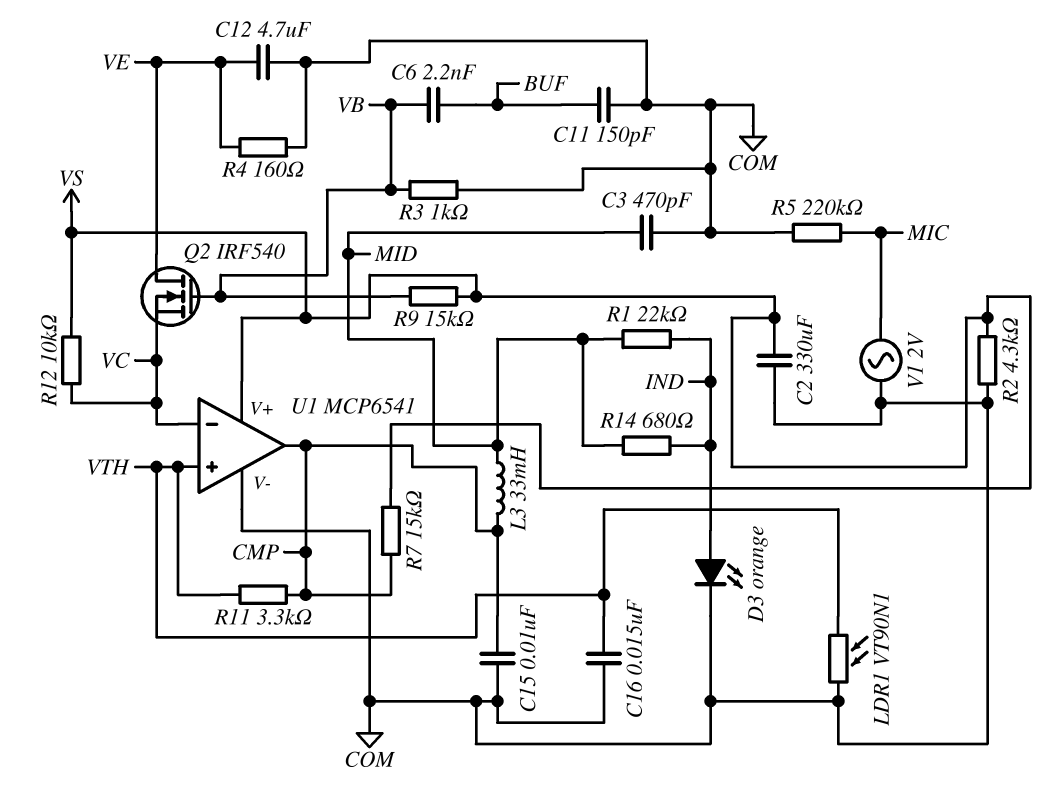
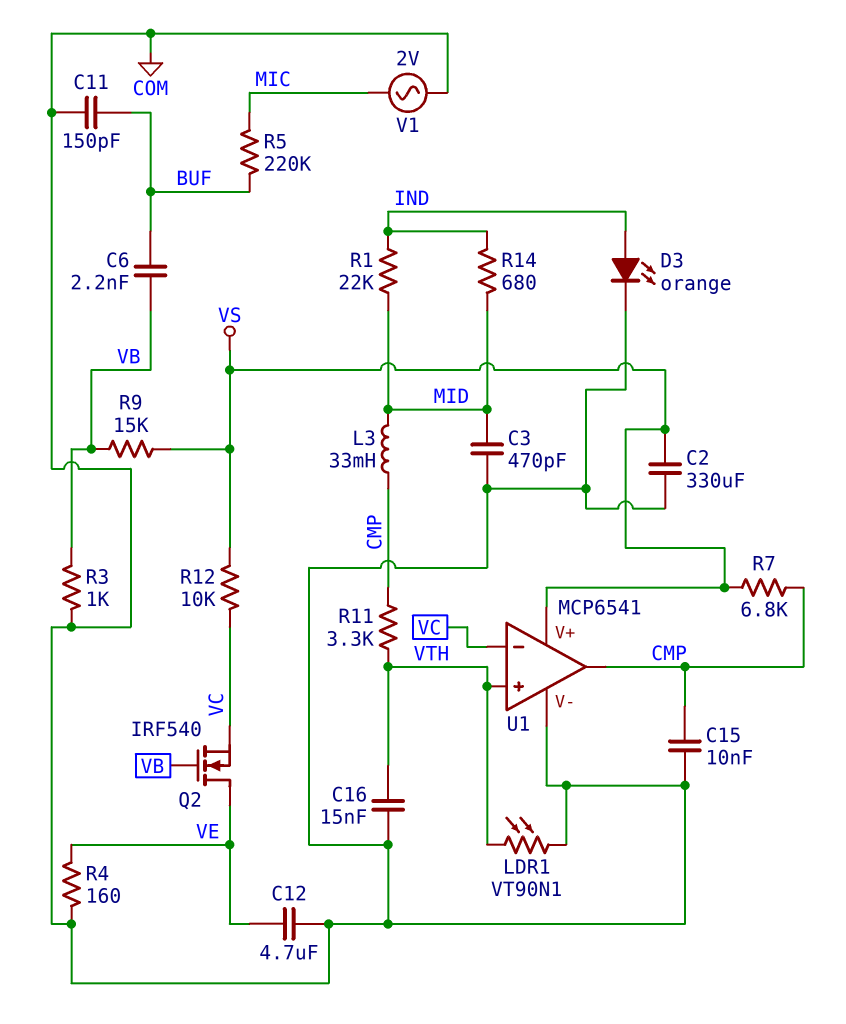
R2: 4.3k (COM, VS) -> none
R5: 220k (COM, MIC) -> 220k (BUF, MIC)
R7: 15k (CMP, VS) -> 6.8k (CMP, VS)

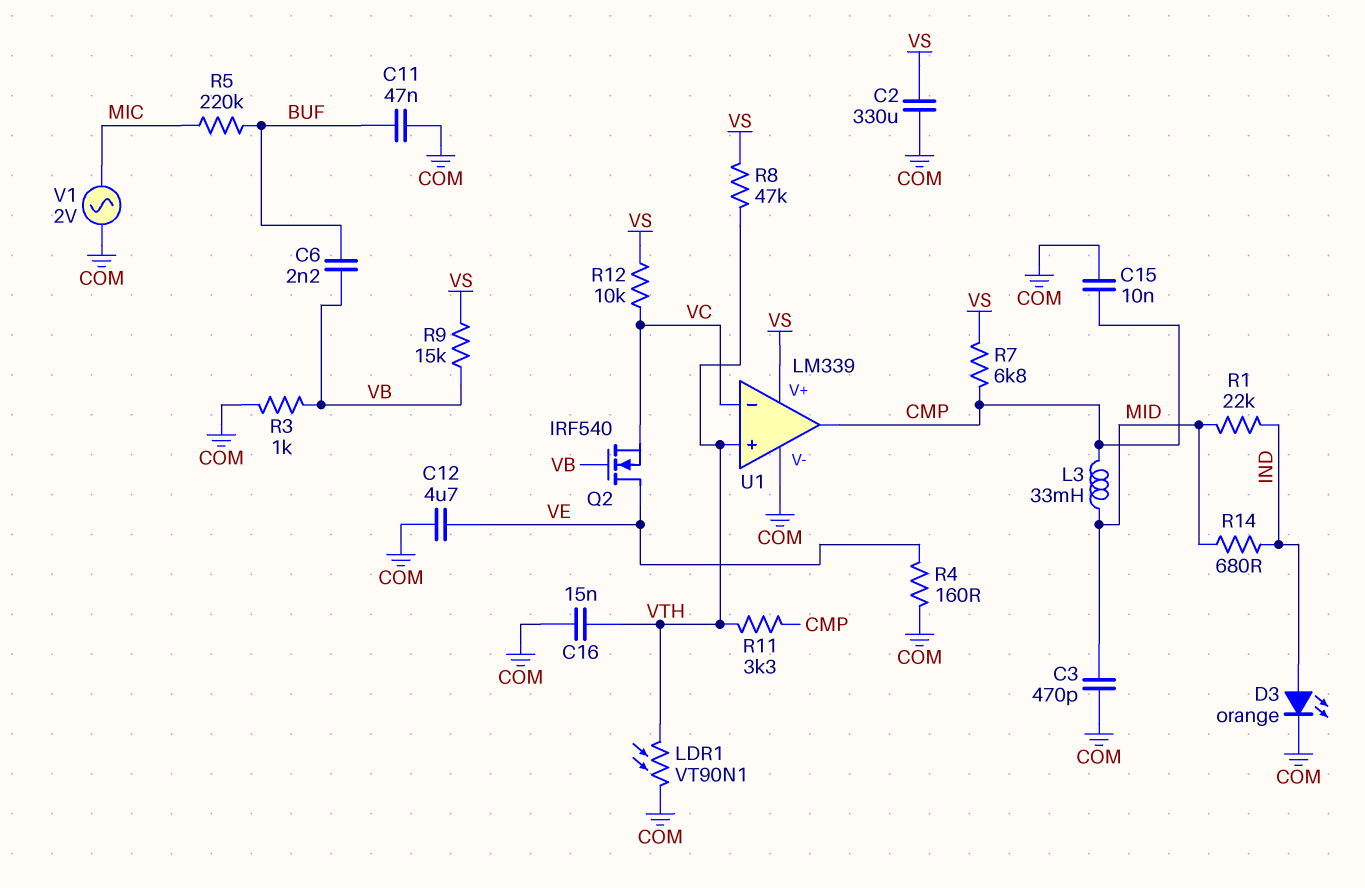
C11: 150pF (BUF, COM) -> 47nF (BUF, COM)
R8: none -> 47k (VS, VTH)
U1: MCP6541 -> LM339

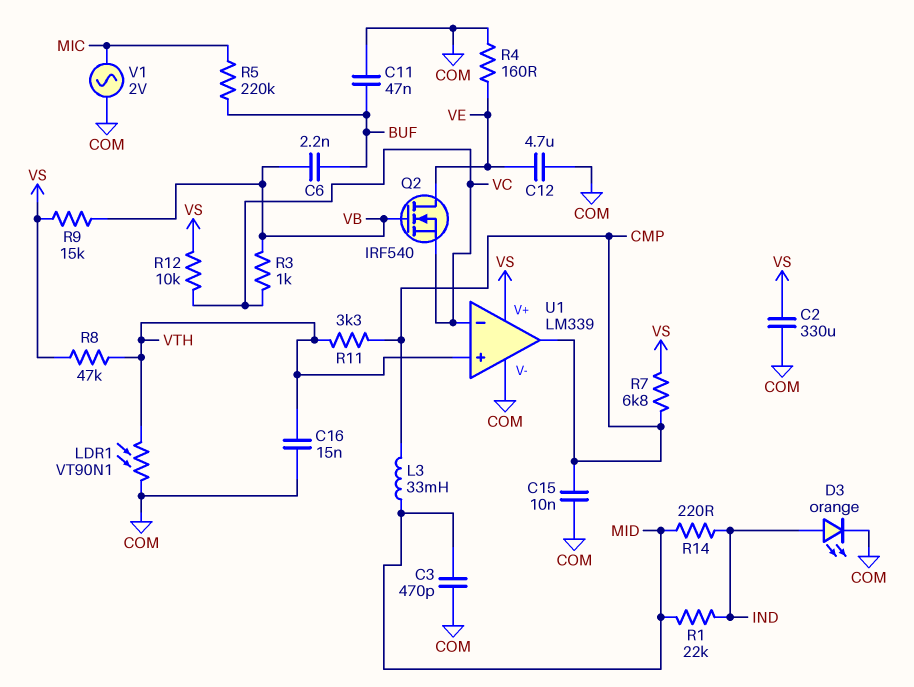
R3: 1k (COM, VB) -> 1k (VB, VC)
R14: 680 (IND, MID) -> 220 (IND, MID)

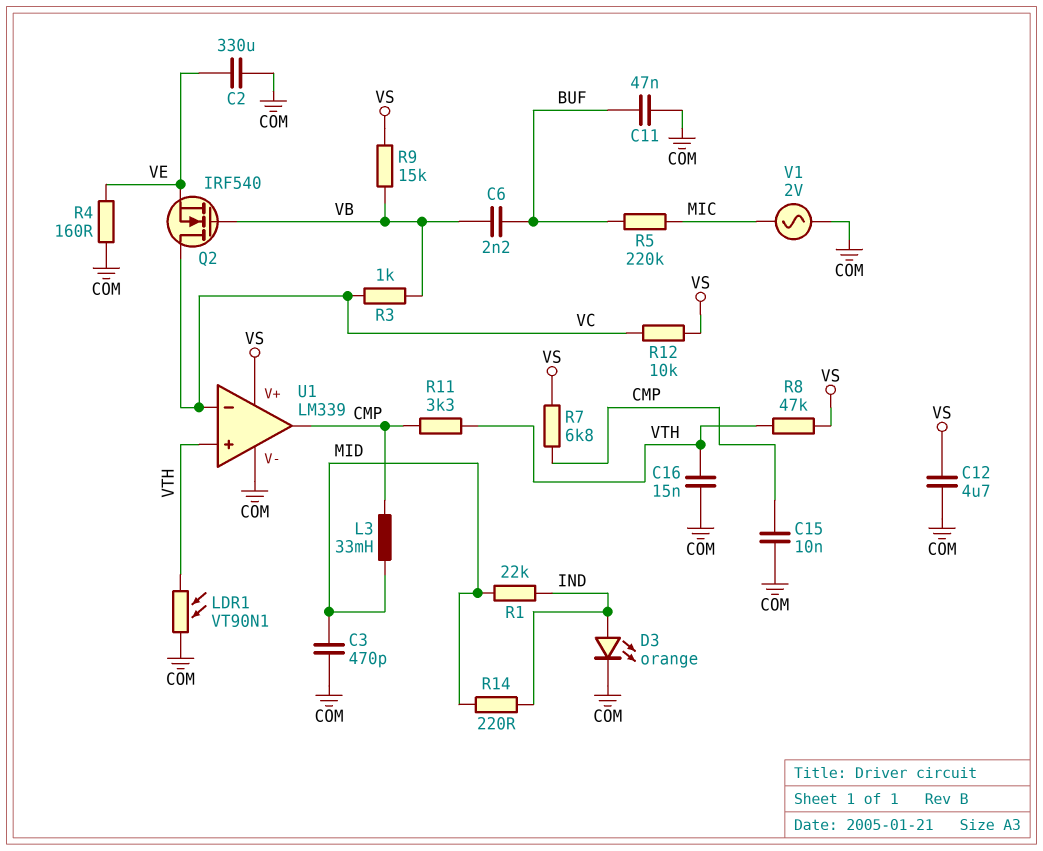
C2: 330uF (COM, VS) -> 330uF (COM, VE)
C12: 4.7uF (COM, VE) -> 4.7uF (COM, VS)
Q2: NMOS IRF540 (G VB, D VE, S VC) -> NMOS IRF540 (G VB, D VC, S VE)

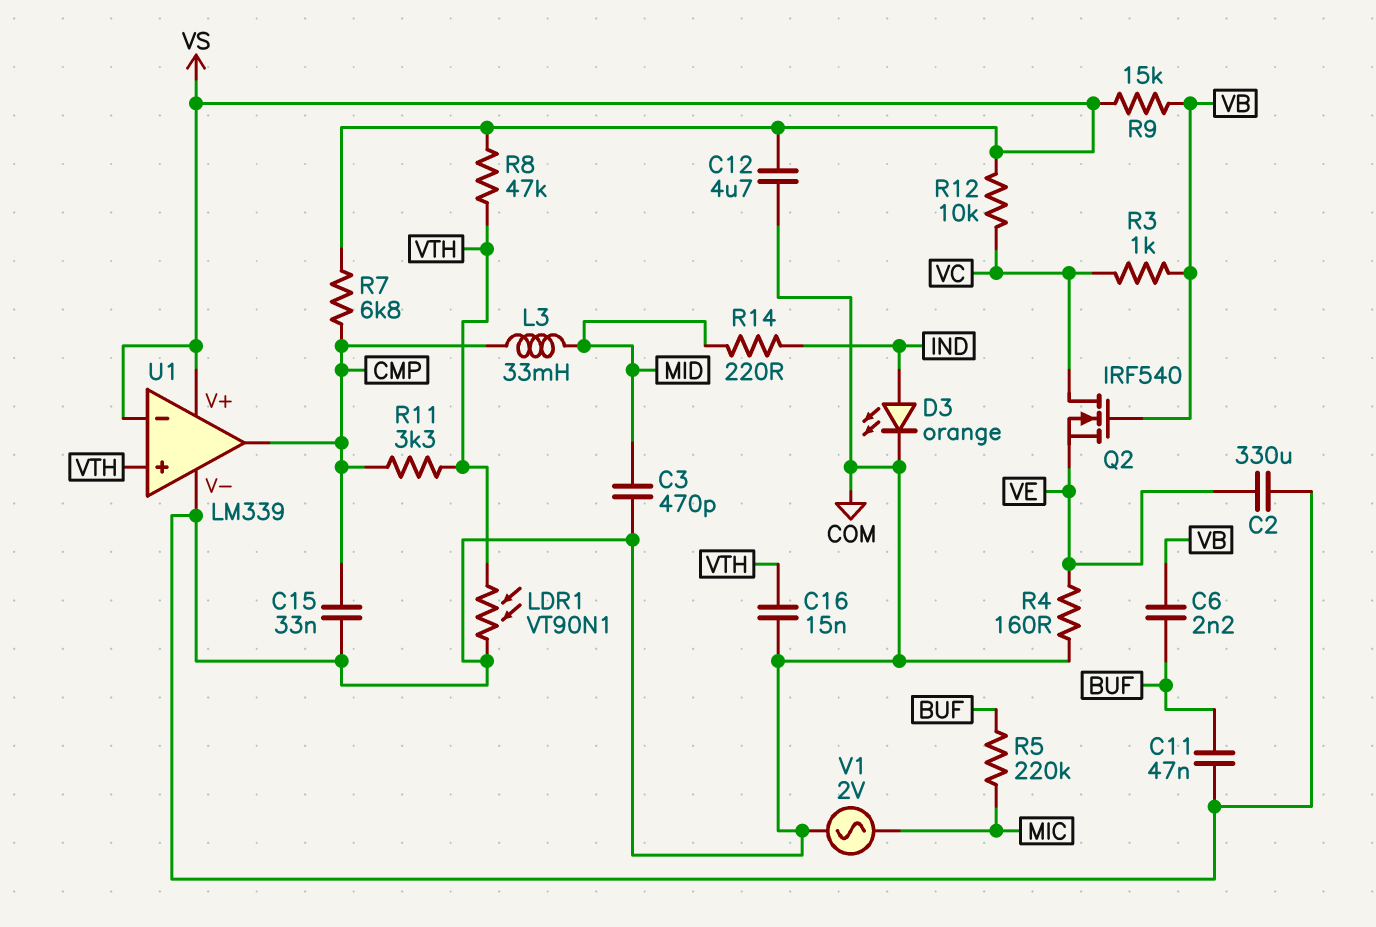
C15: 10nF (CMP, COM) -> 33nF (CMP, COM)
R1: 22k (IND, MID) -> none
U1 pin in-: VC -> VS

